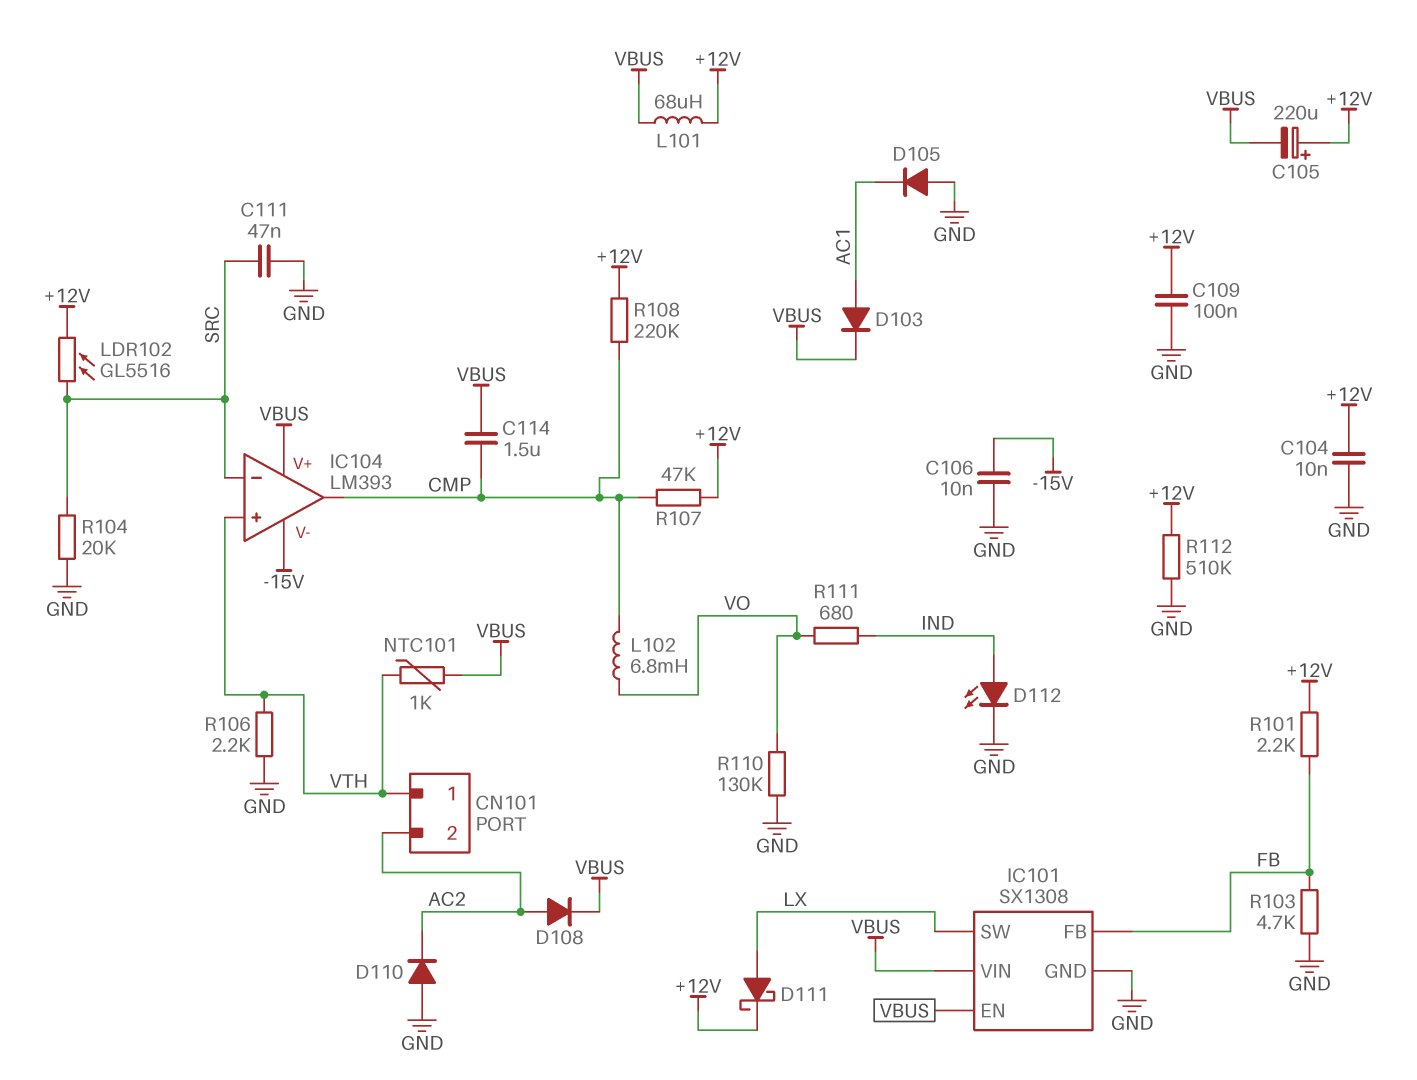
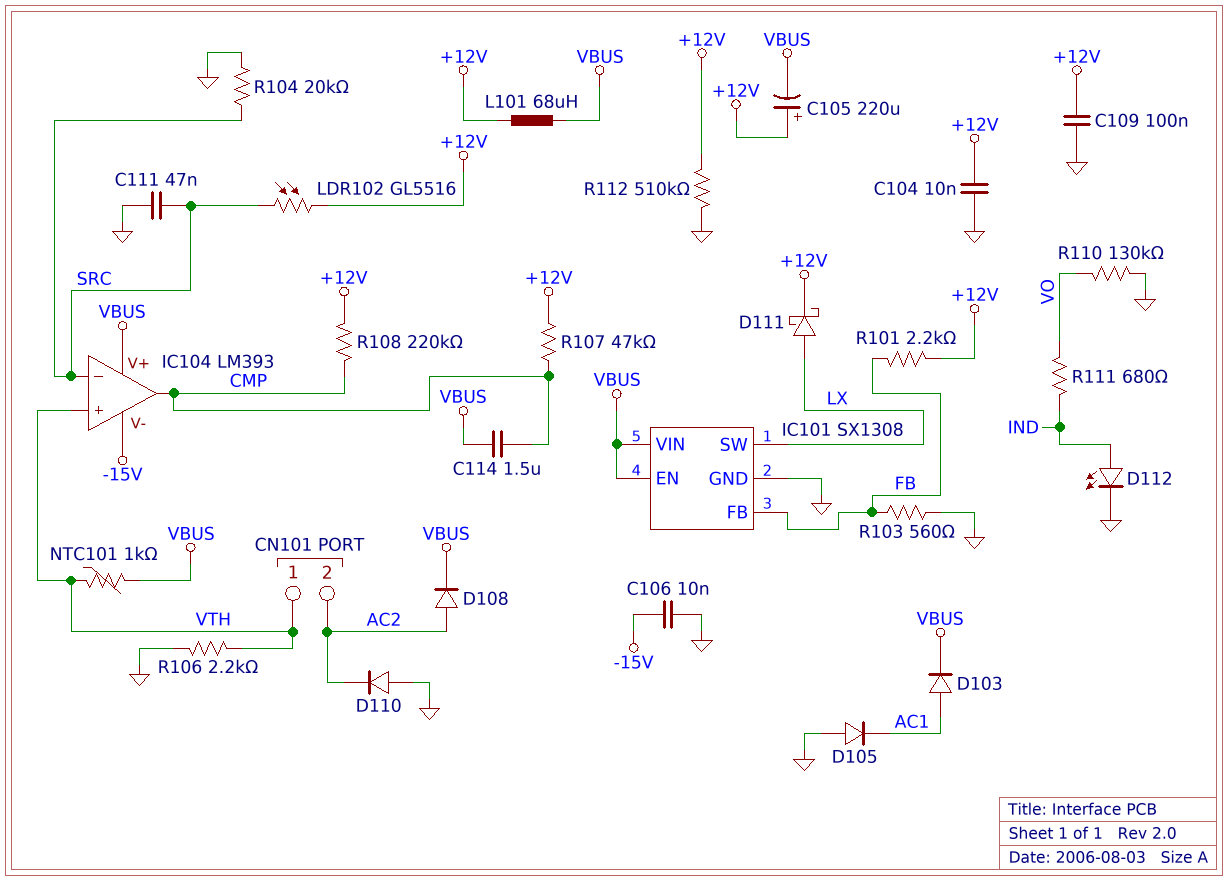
L102: 6.8mH (CMP, VO) -> none
R103: 4.7k (FB, GND) -> 560 (FB, GND)

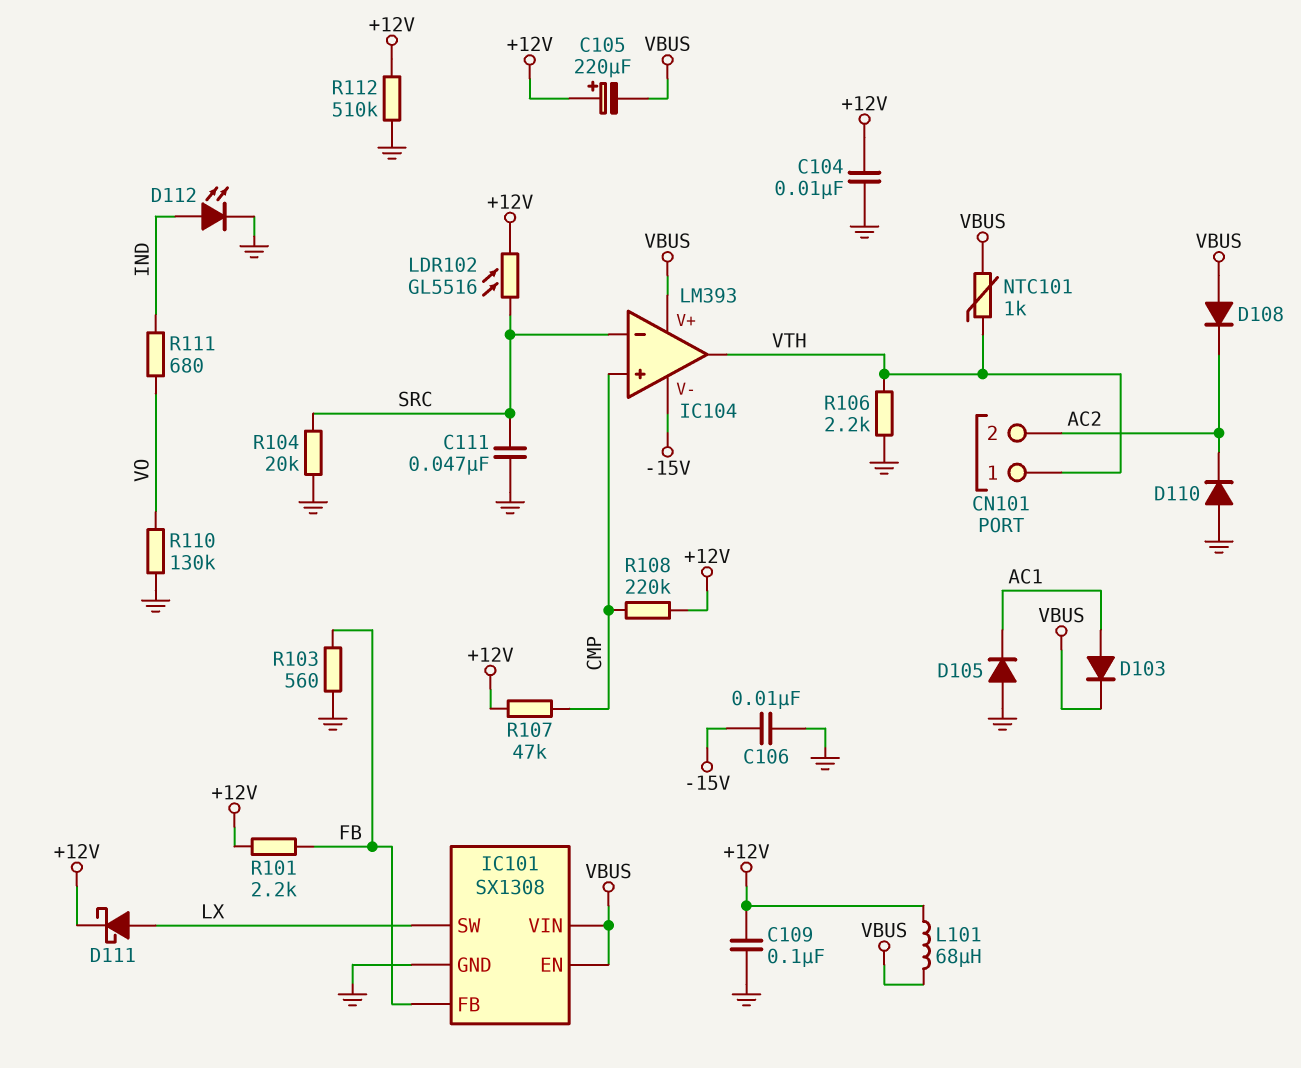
C114: 1.5uF (CMP, VBUS) -> none
D108: diode (A AC2, K VBUS) -> diode (A VBUS, K AC2)
IC104 pin in+: VTH -> CMP
IC104 pin out: CMP -> VTH

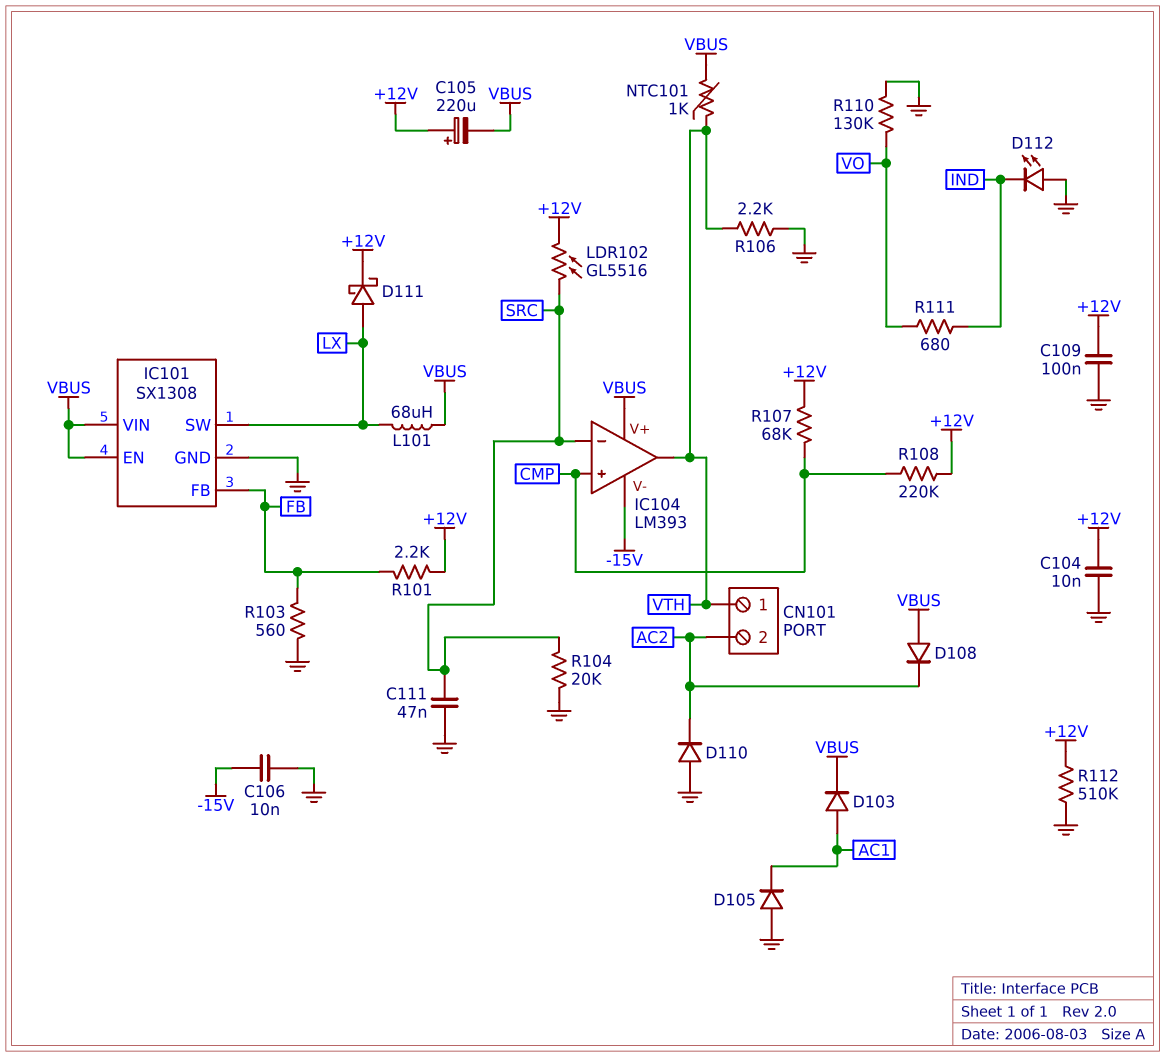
D112: LED (A IND, K GND) -> LED (A GND, K IND)
L101: 68uH (+12V, VBUS) -> 68uH (LX, VBUS)
R107: 47k (+12V, CMP) -> 68k (+12V, CMP)

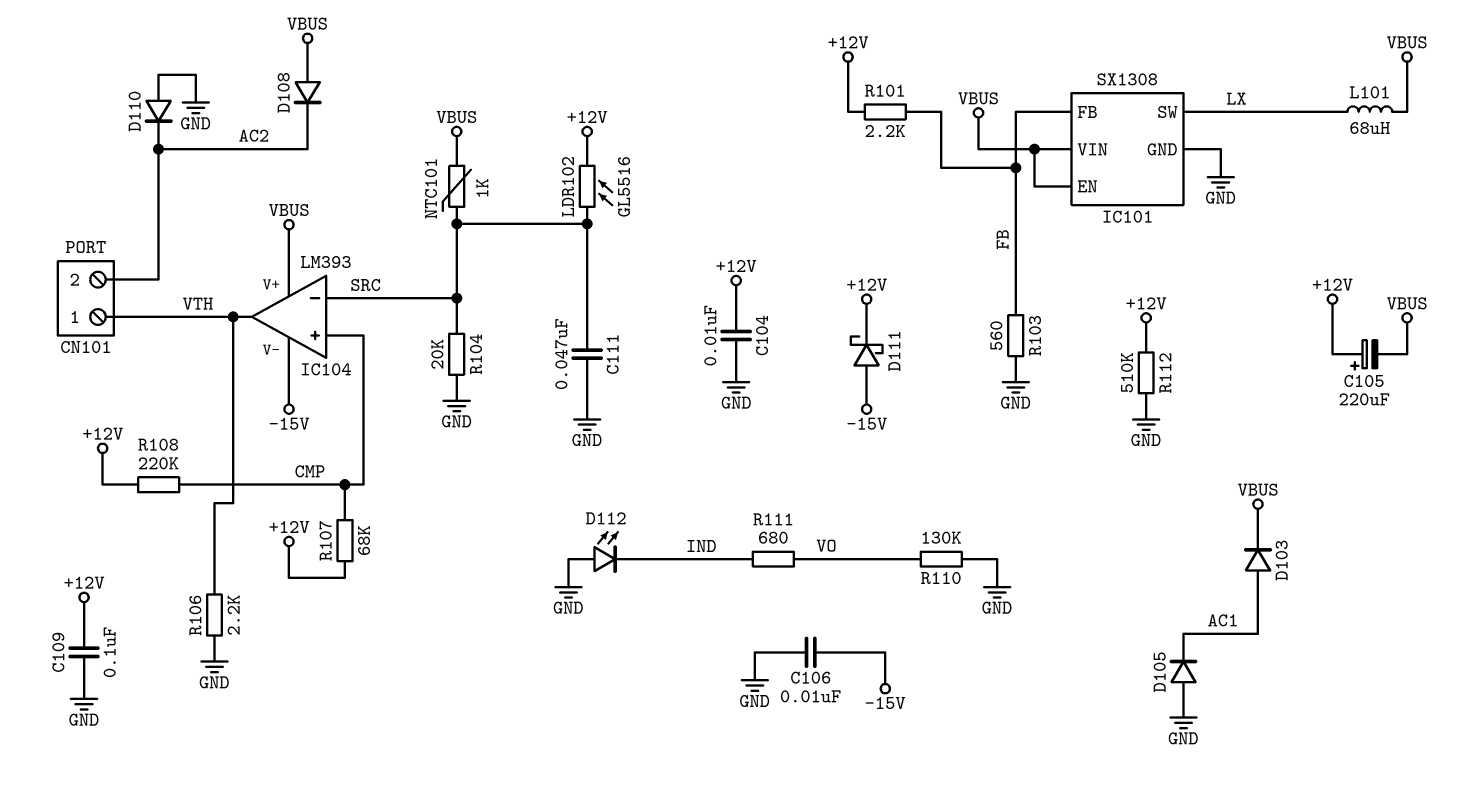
D111: schottky (A LX, K +12V) -> schottky (A -15V, K +12V)
NTC101: 1k (VBUS, VTH) -> 1k (SRC, VBUS)

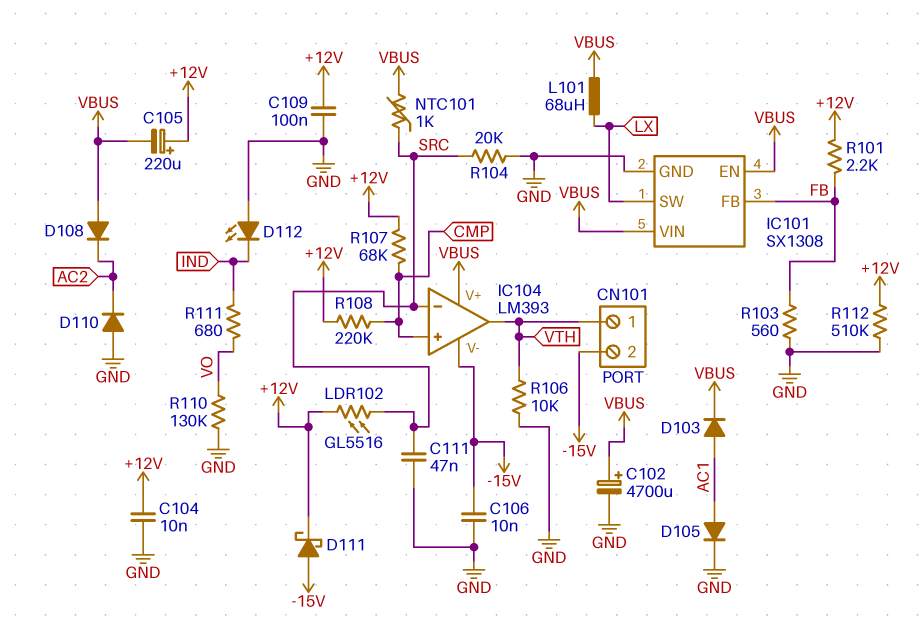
C102: none -> 4700uF (plus VBUS, minus GND)
CN101 pin 2: AC2 -> -15V
D105: diode (A GND, K AC1) -> diode (A AC1, K GND)
R106: 2.2k (GND, VTH) -> 10k (GND, VTH)

